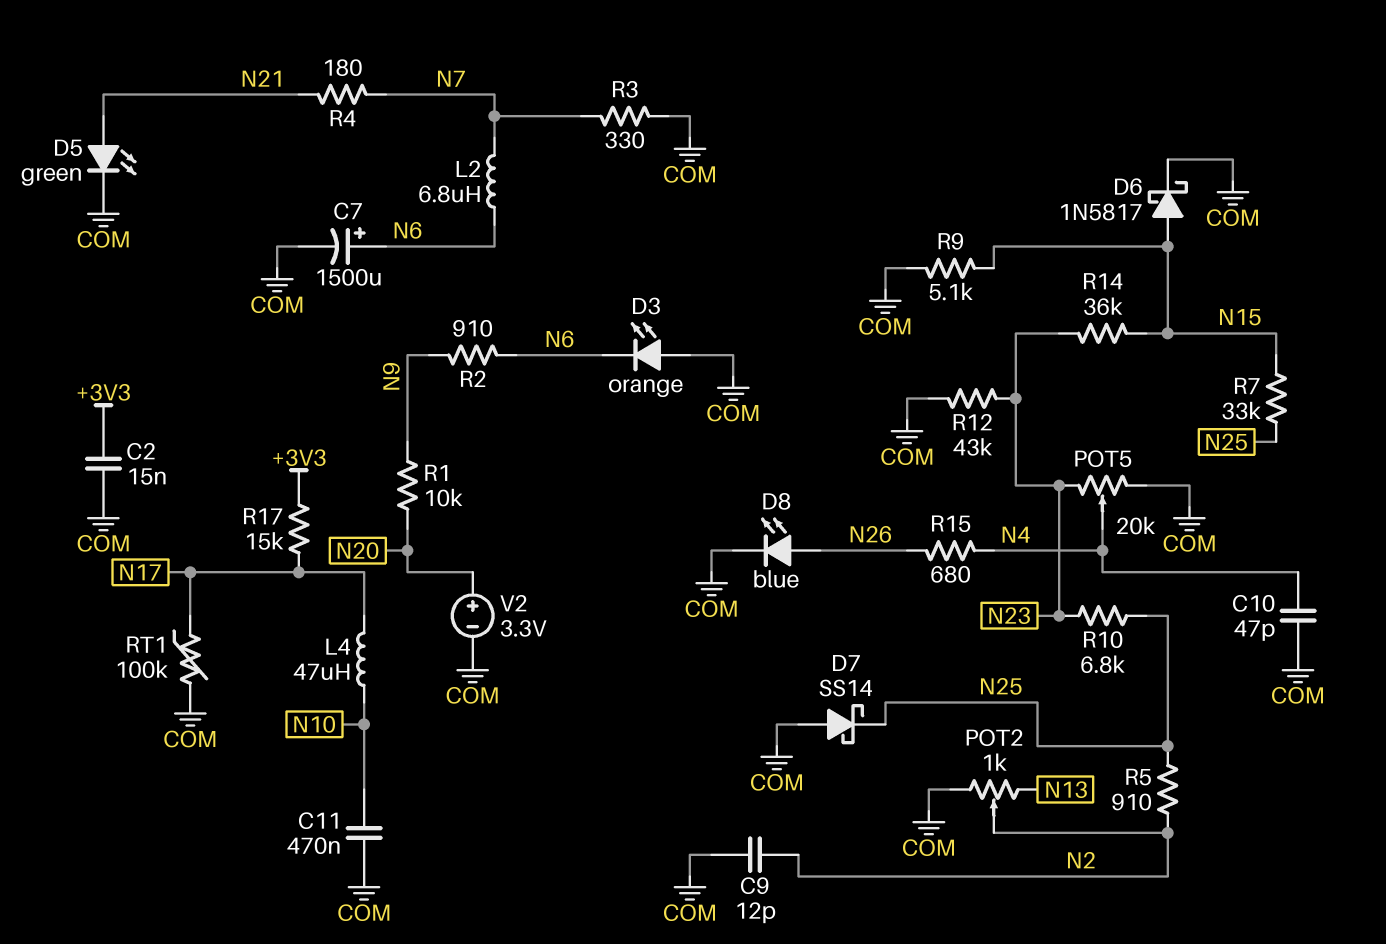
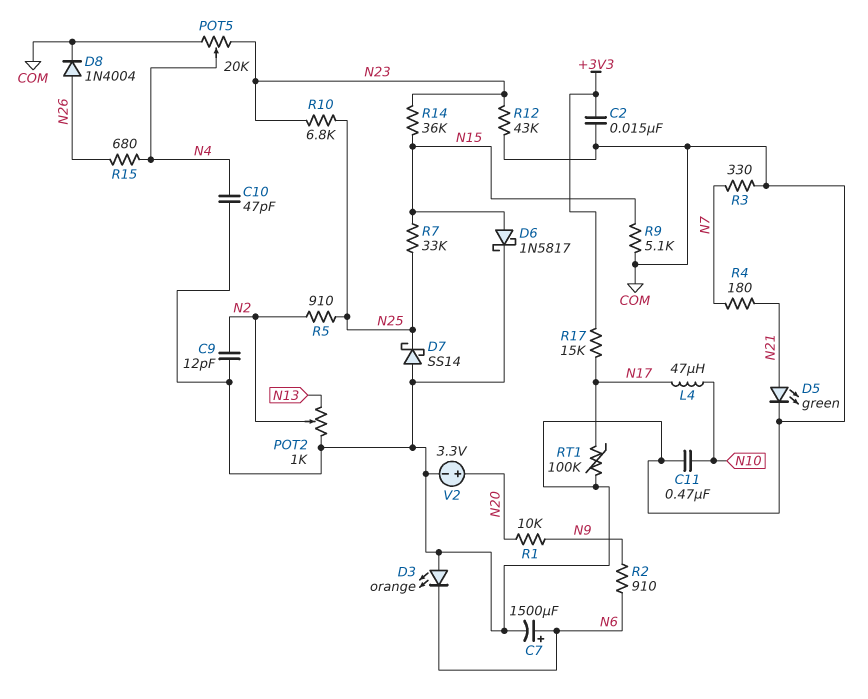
D8: LED blue (A N26, K COM) -> diode 1N4004 (A N26, K COM)
L2: 6.8uH (N6, N7) -> none

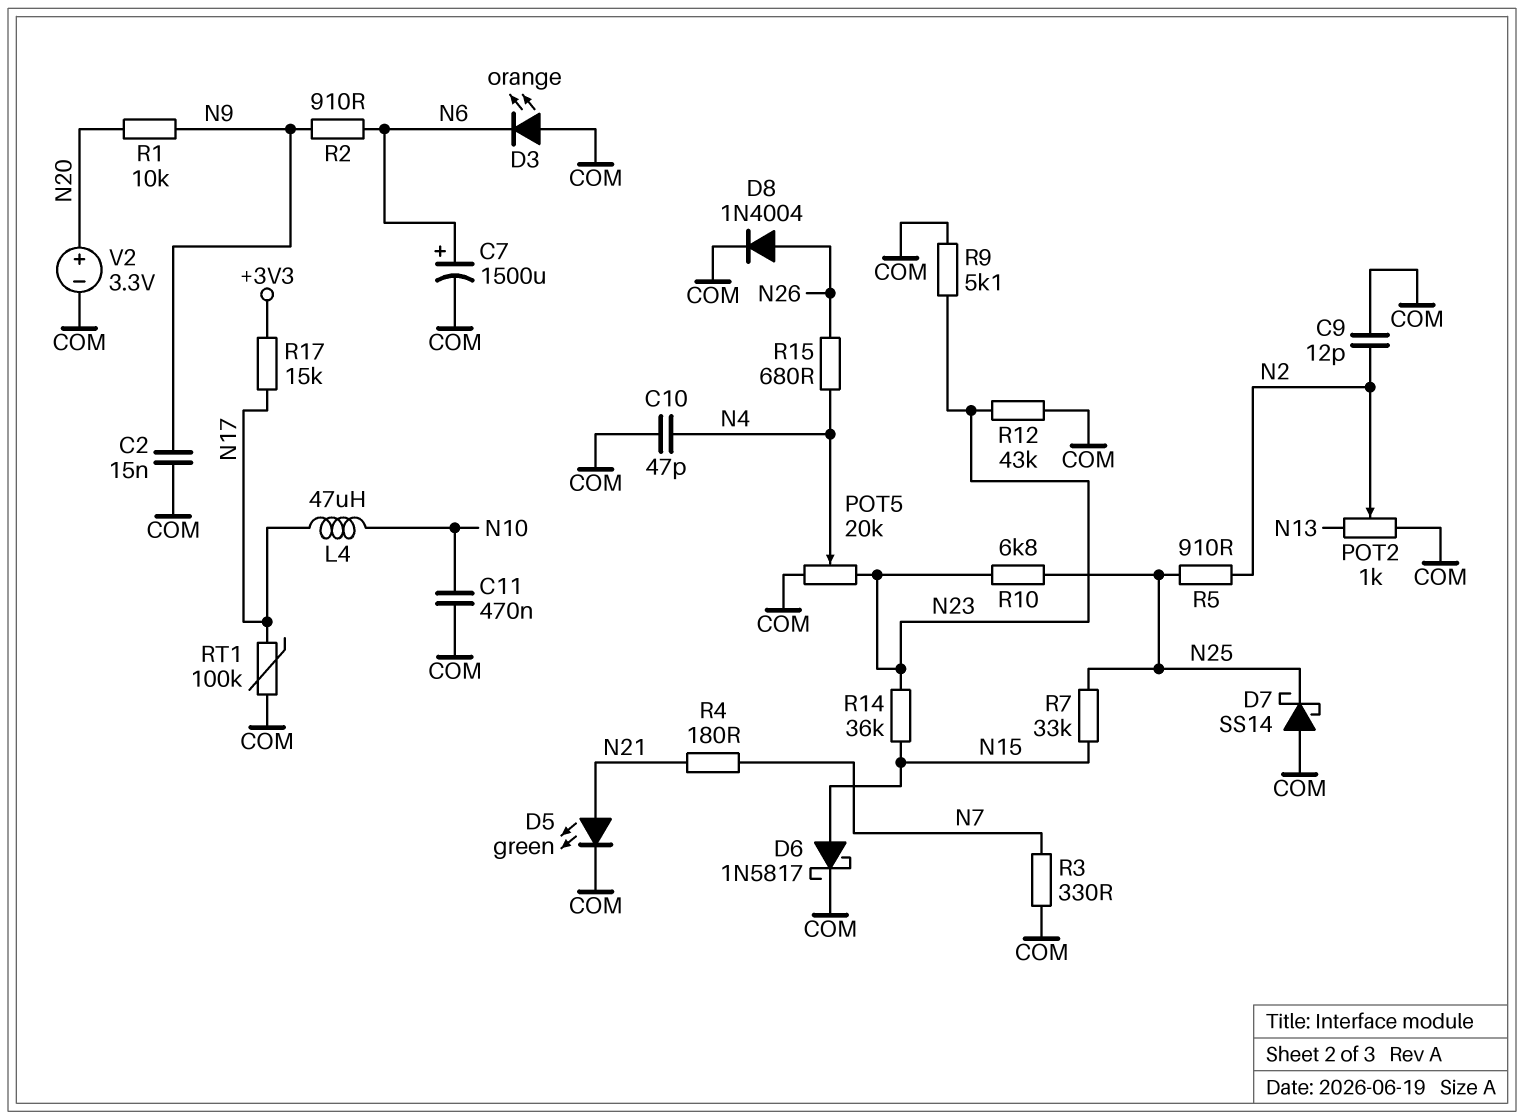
C2: 15nF (+3V3, COM) -> 15nF (COM, N9)
R9: 5.1k (COM, N15) -> 5.1k (COM, N23)

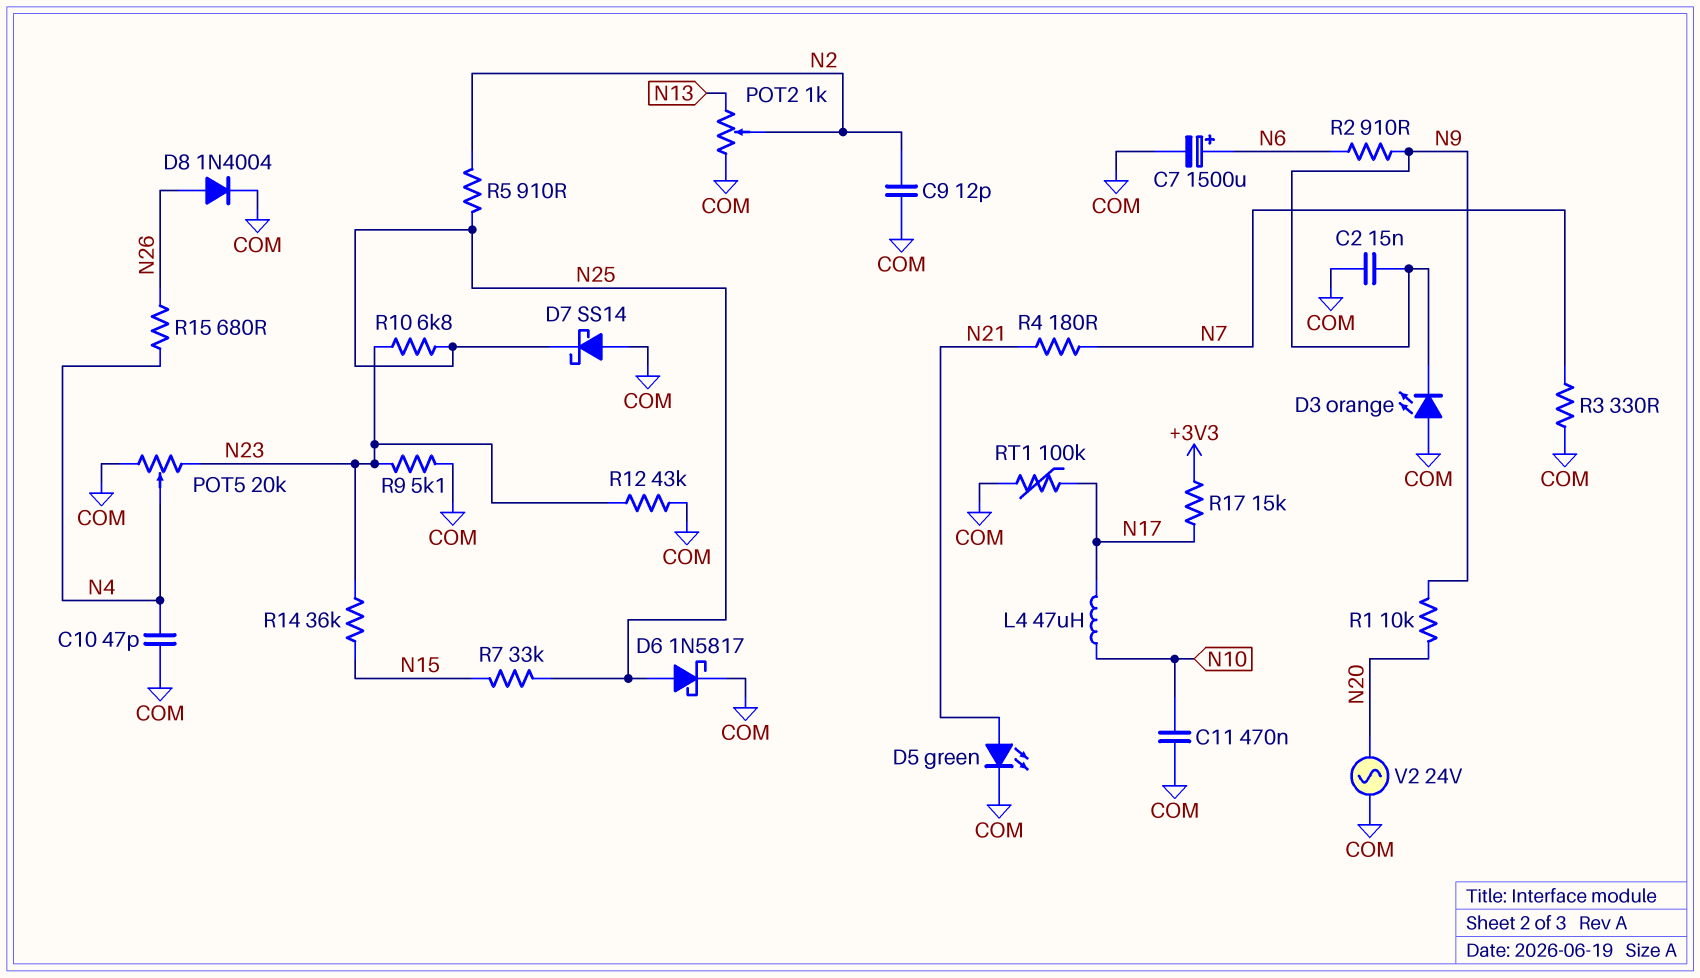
D3: LED orange (A COM, K N6) -> LED orange (A COM, K N9)
D6: schottky 1N5817 (A N15, K COM) -> schottky 1N5817 (A N25, K COM)
V2: 3.3V (plus N20, minus COM) -> AC 24V (COM, N20)

